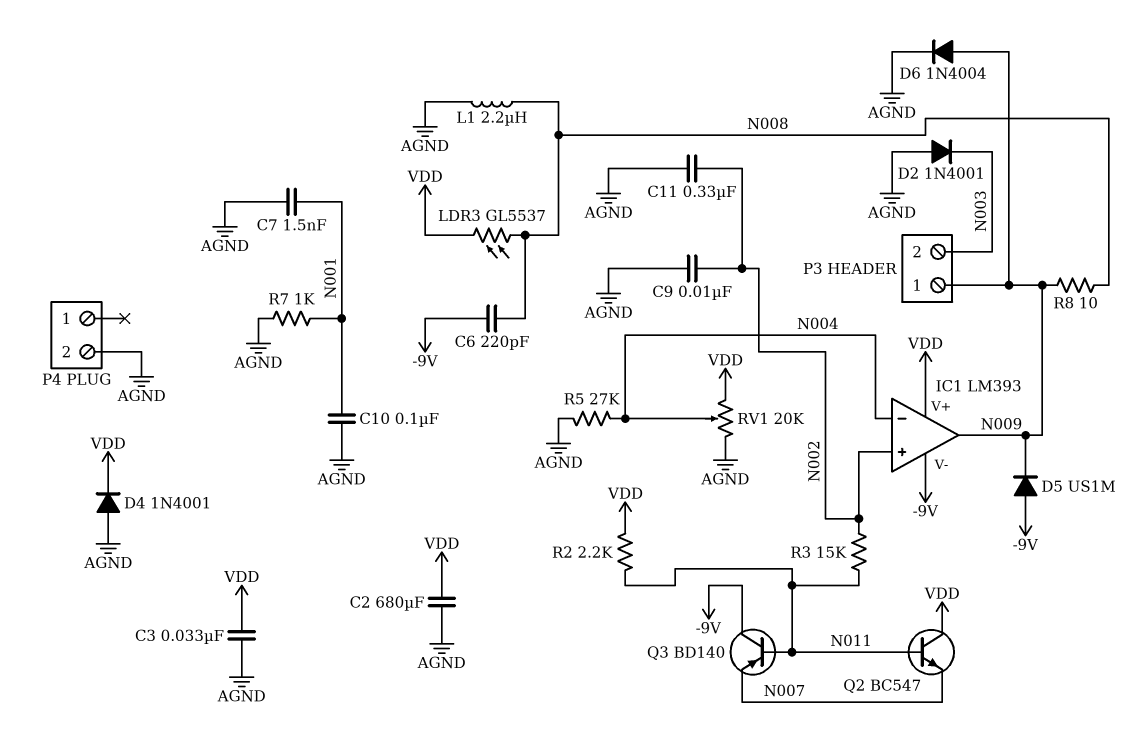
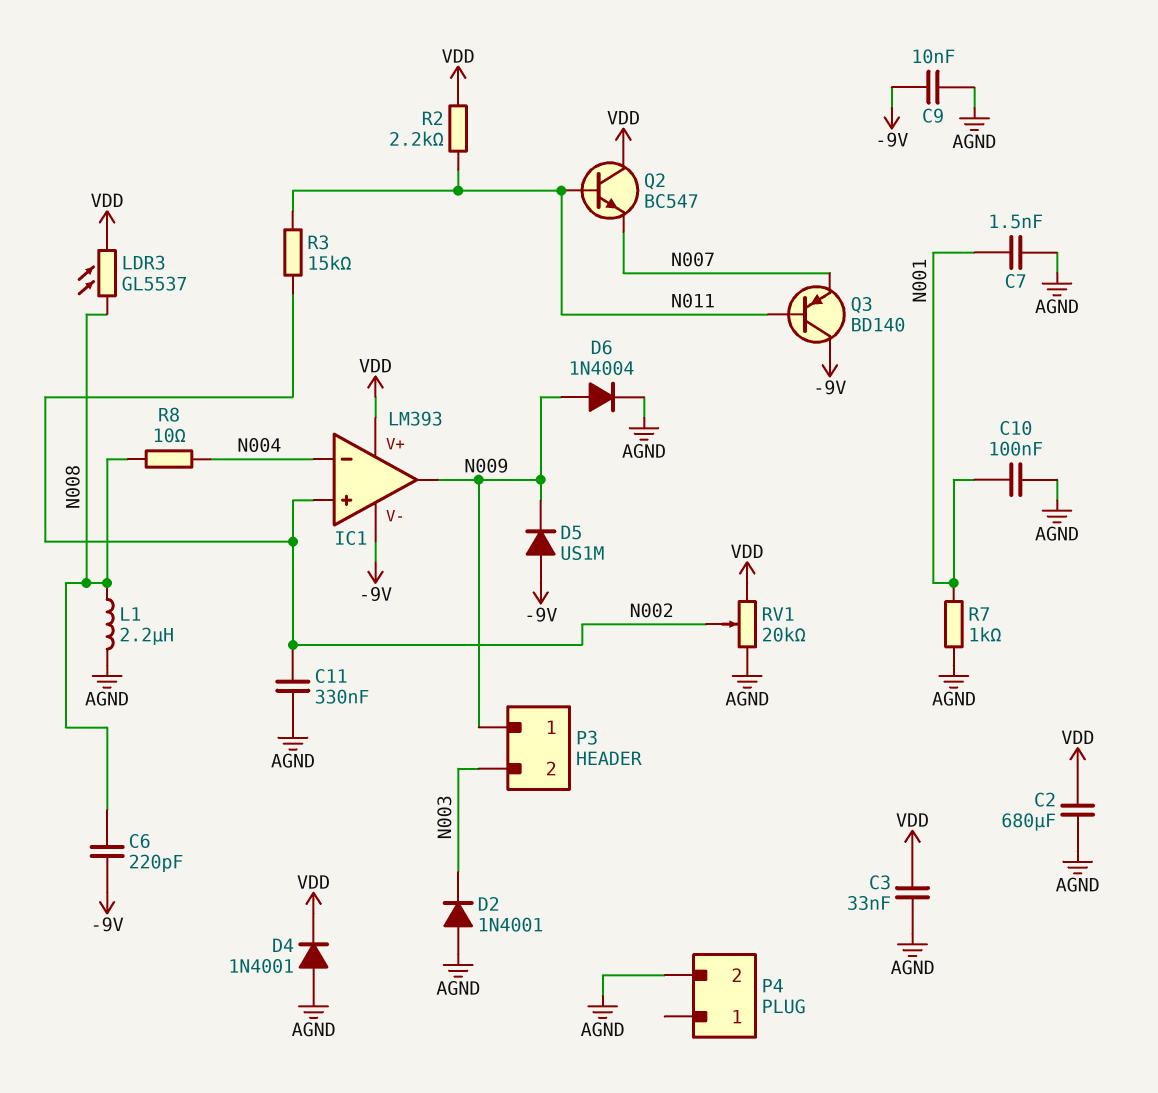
C9: 10nF (AGND, N002) -> 10nF (-9V, AGND)
R5: 27k (AGND, N004) -> none
R8: 10 (N008, N009) -> 10 (N004, N008)
RV1: 20k (AGND, VDD, wiper N004) -> 20k (AGND, VDD, wiper N002)

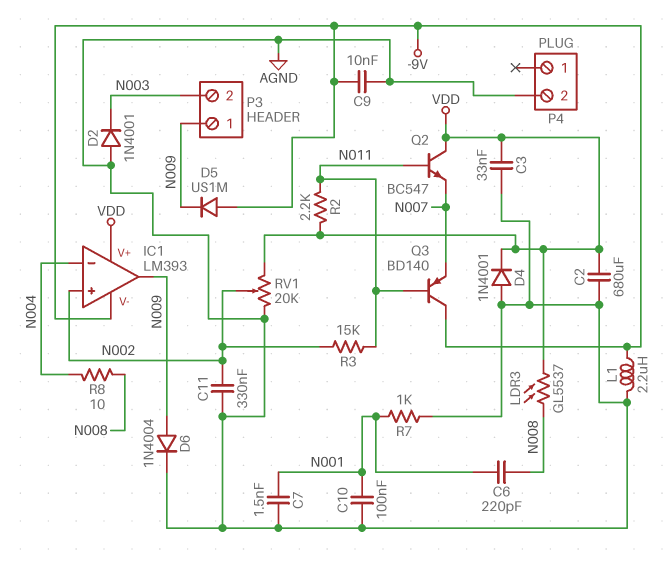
C6: 220pF (-9V, N008) -> 220pF (N001, N008)
L1: 2.2uH (AGND, N008) -> 2.2uH (-9V, AGND)

